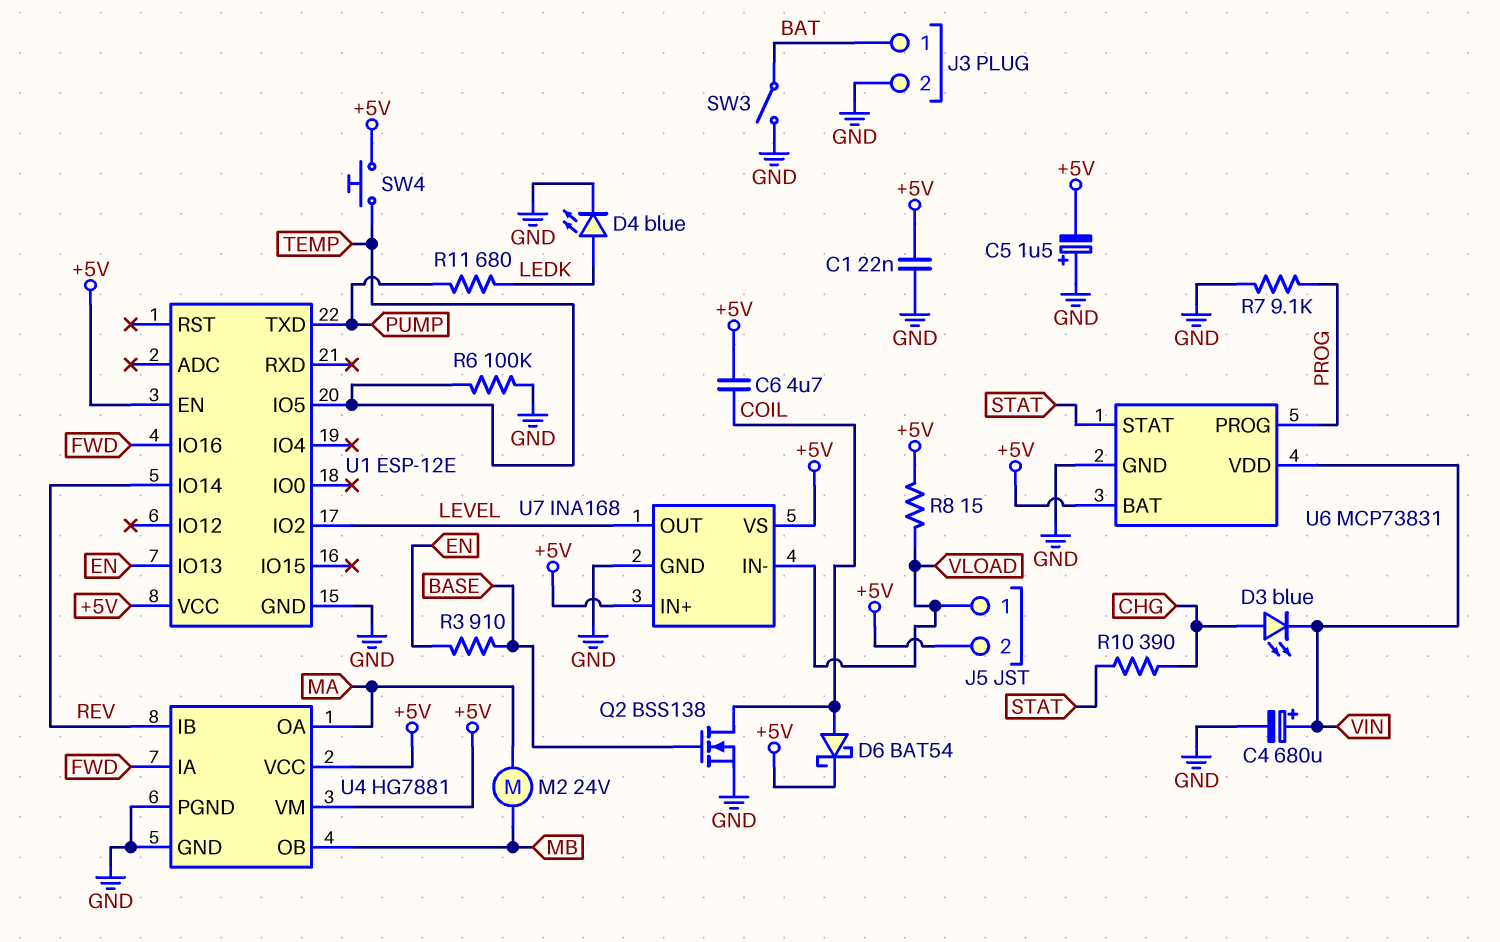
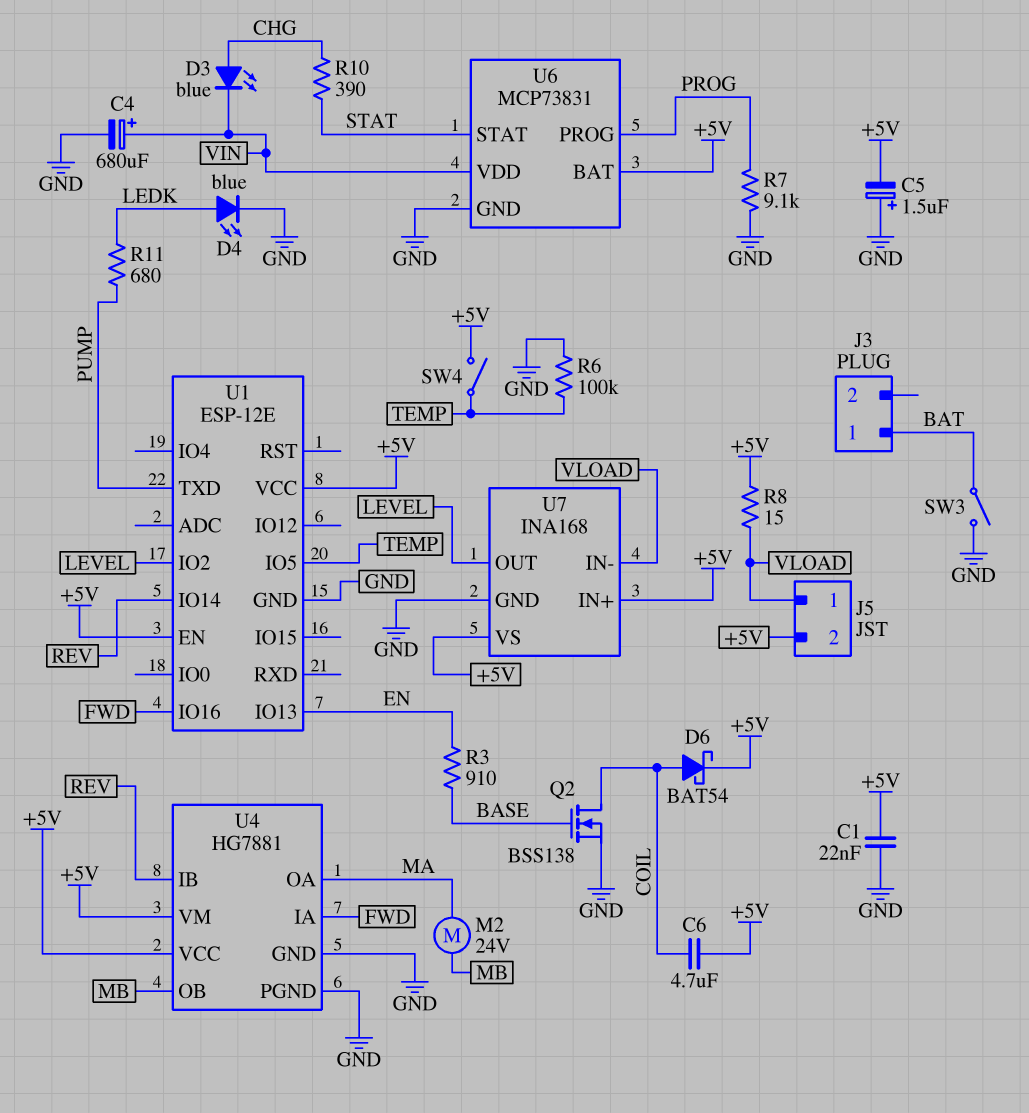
J3 pin 2: GND -> none
SW4: button (+5V, TEMP) -> switch (+5V, TEMP)

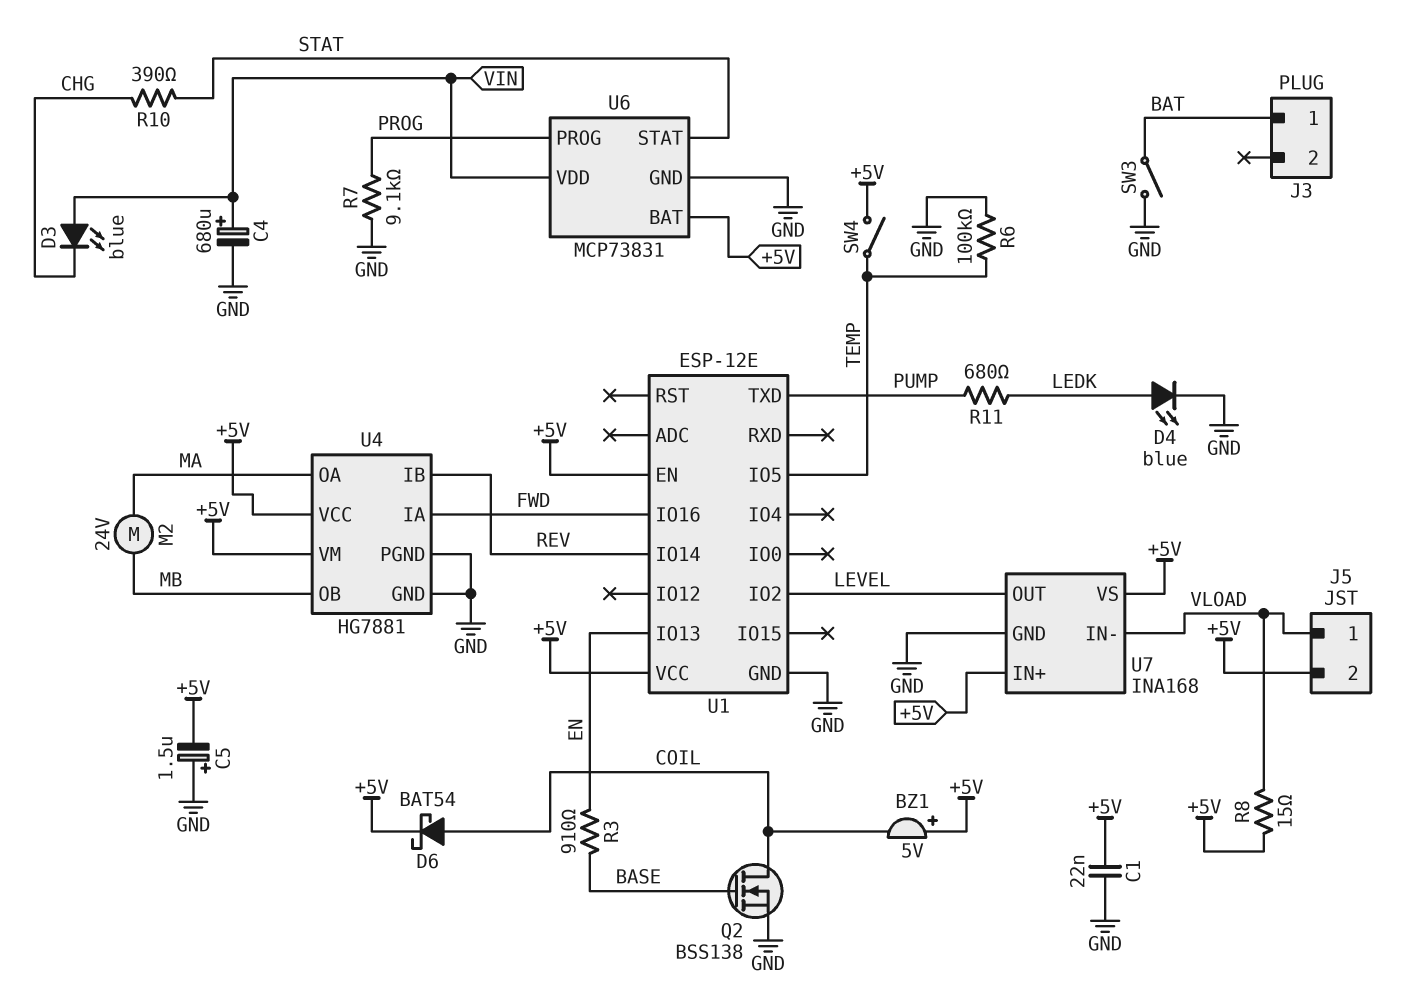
BZ1: none -> buzzer 5V (plus +5V, minus COIL)
C6: 4.7uF (+5V, COIL) -> none
D3: LED blue (A CHG, K VIN) -> LED blue (A VIN, K CHG)

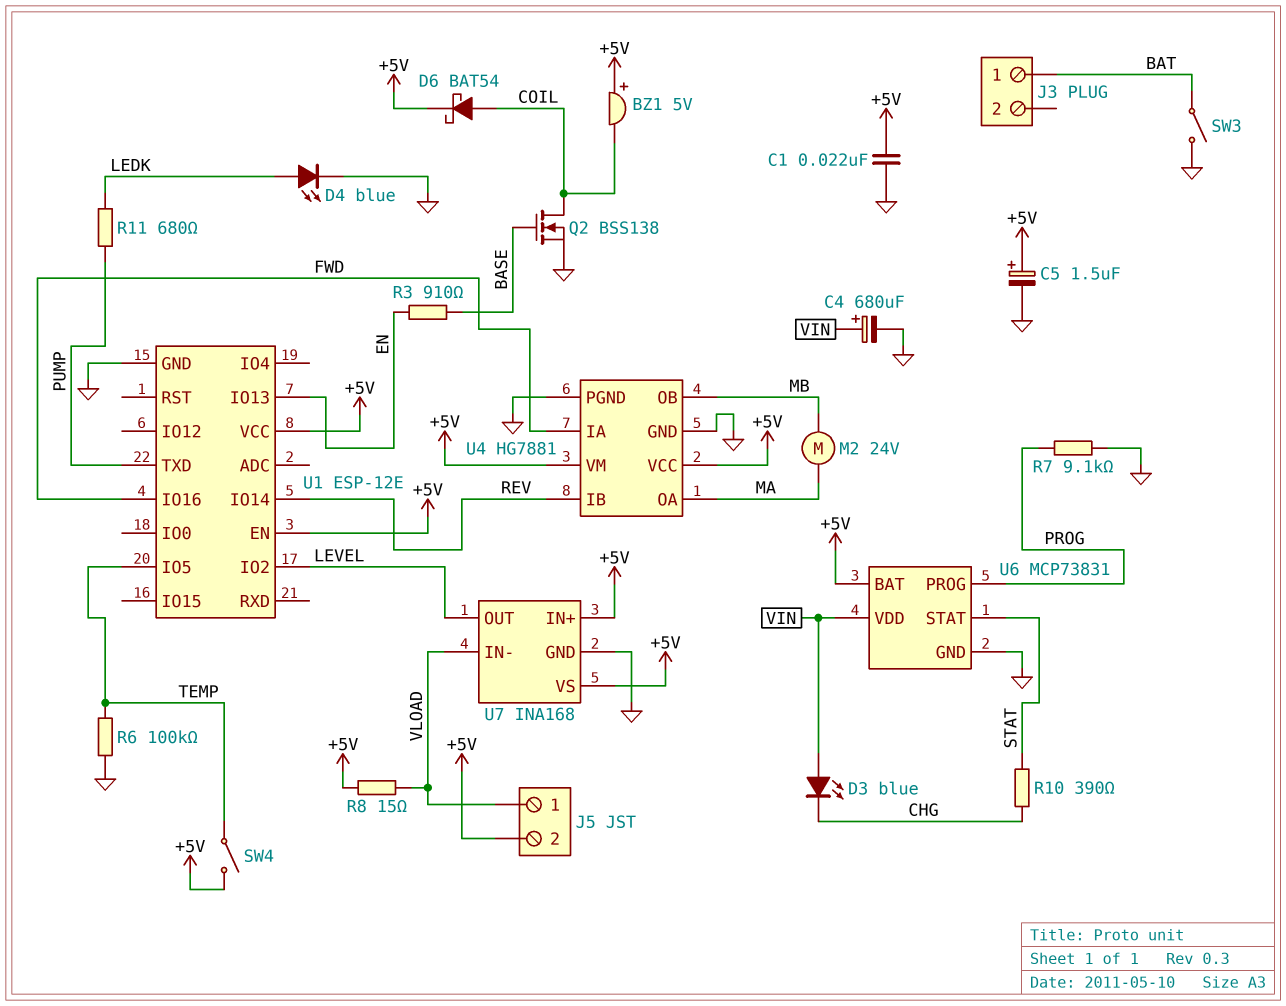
C5: 1.5uF (plus GND, minus +5V) -> 1.5uF (plus +5V, minus GND)

